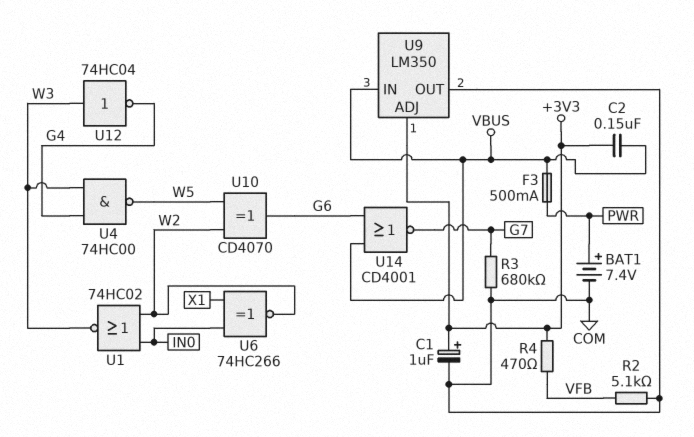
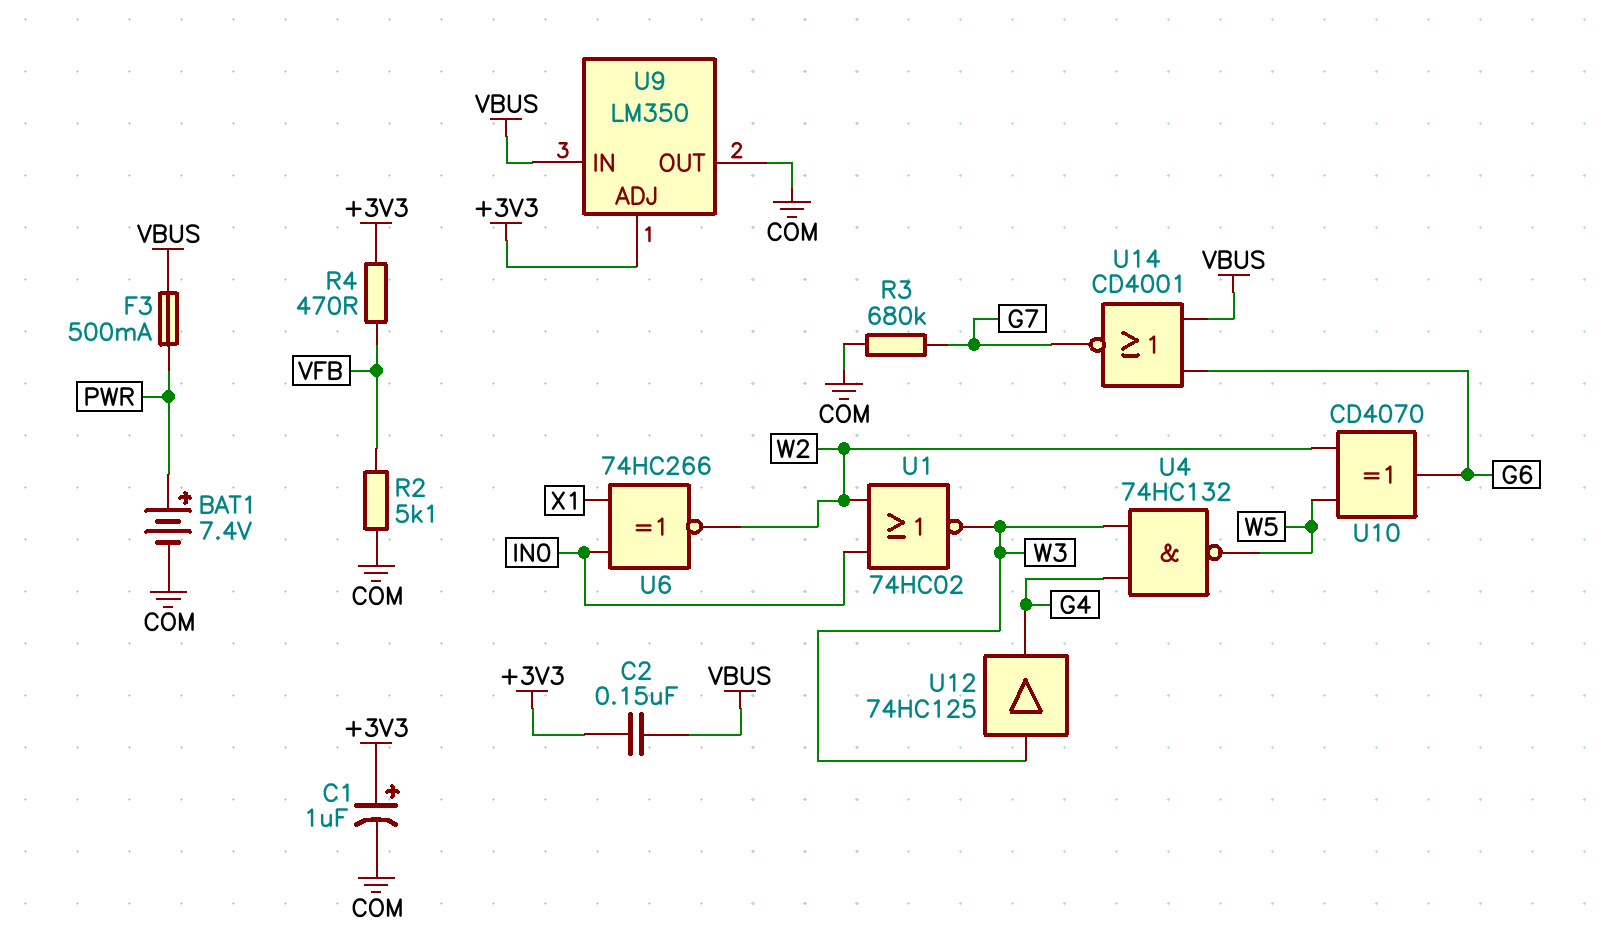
U4: NAND 74HC00 (in G4, in W3, out W5) -> NAND 74HC132 (in G4, in W3, out W5)
U12: NOT 74HC04 (in W3, out G4) -> buffer 74HC125 (in W3, out G4)

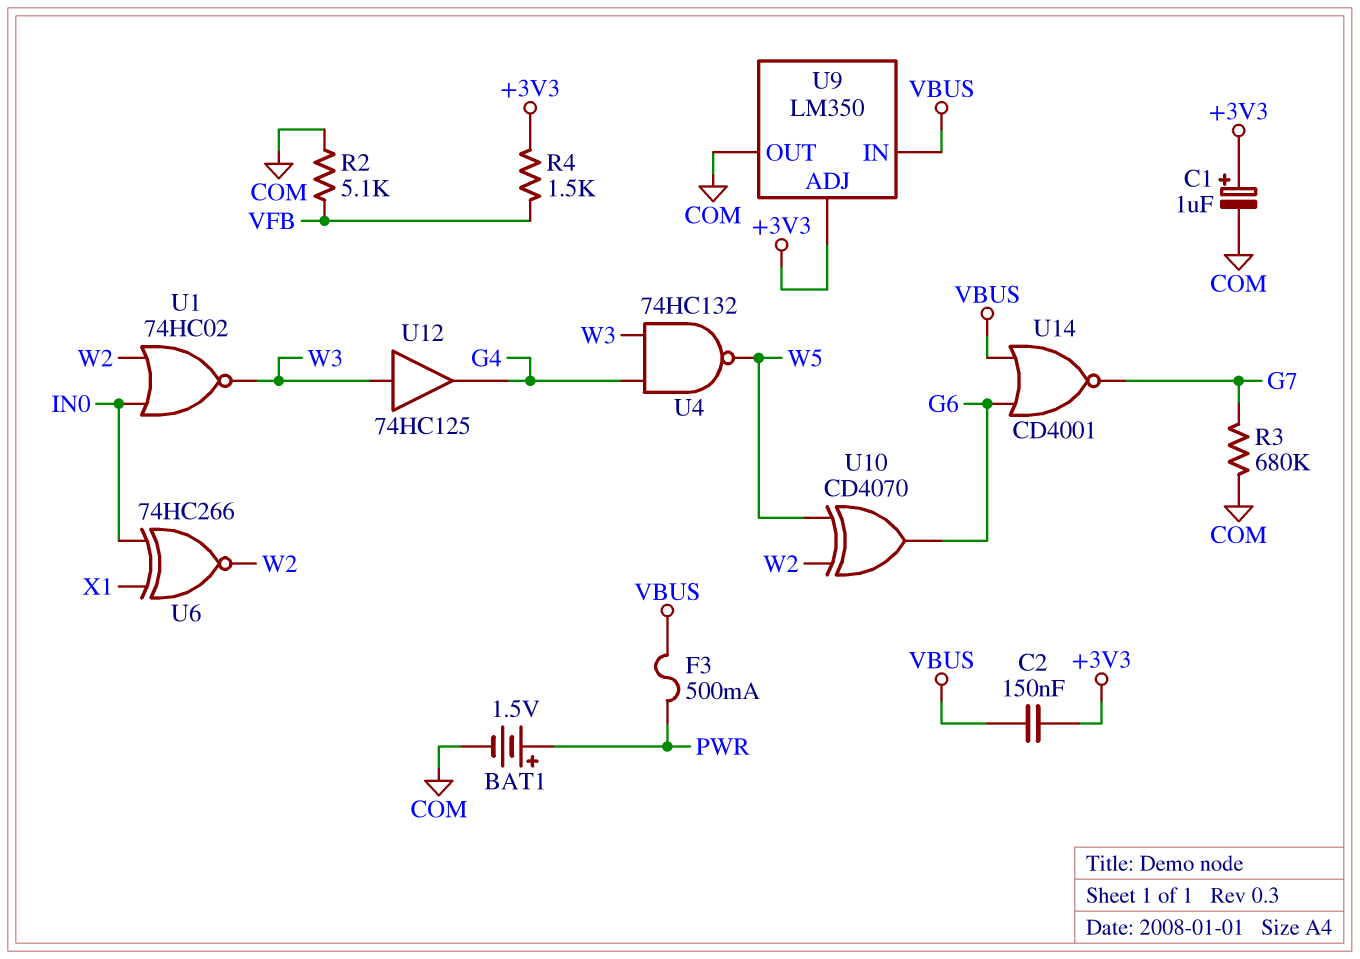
BAT1: 7.4V (plus PWR, minus COM) -> 1.5V (plus PWR, minus COM)
R4: 470 (+3V3, VFB) -> 1.5k (+3V3, VFB)

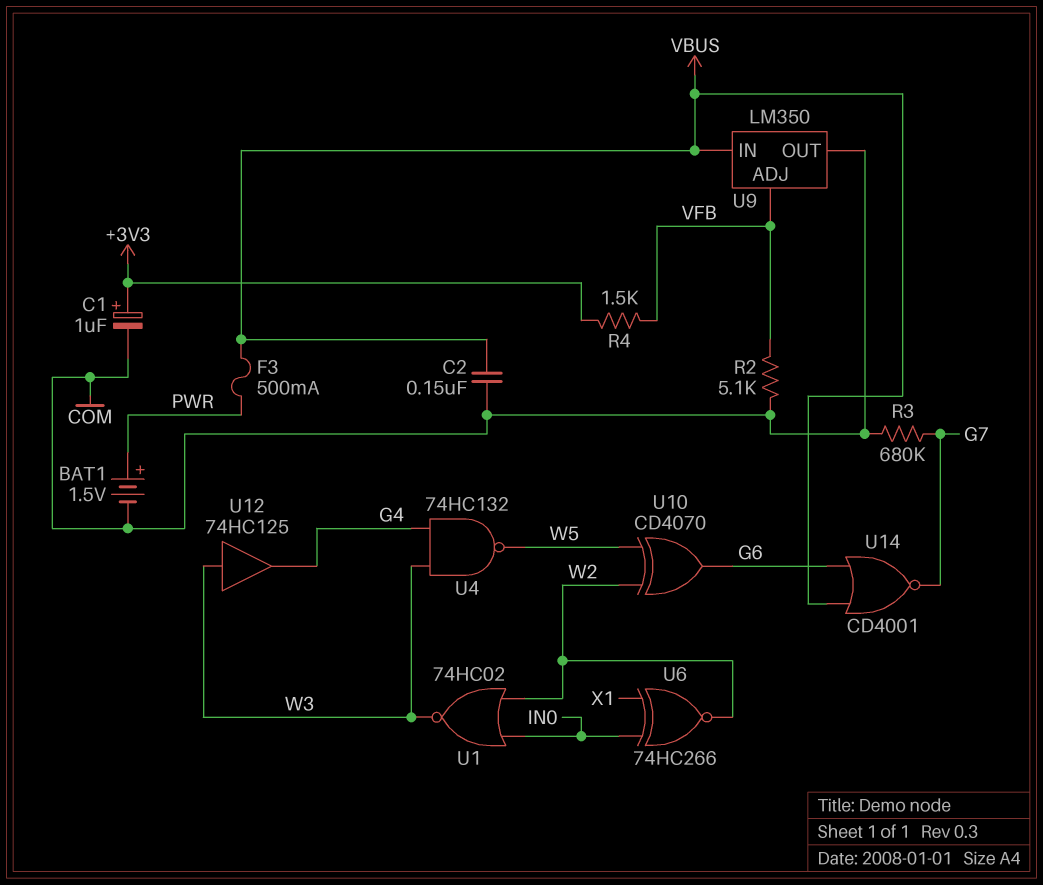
C2: 150nF (+3V3, VBUS) -> 150nF (COM, VBUS)
U9 pin ADJ: +3V3 -> VFB

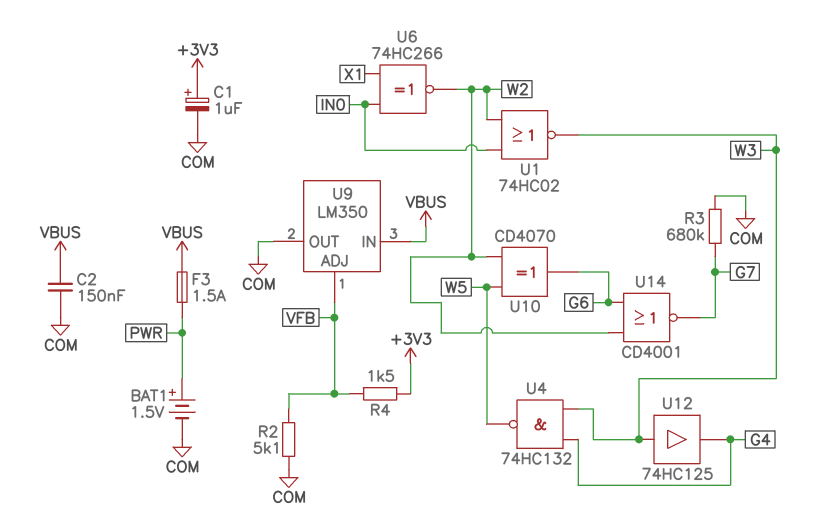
F3: 500mA (PWR, VBUS) -> 1.5A (PWR, VBUS)
U14: NOR CD4001 (in G6, in VBUS, out G7) -> NOR CD4001 (in G6, in W2, out G7)

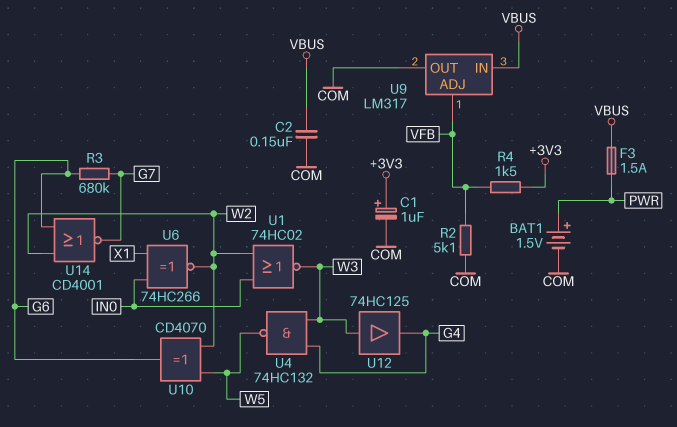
R3: 680k (COM, G7) -> 680k (G6, G7)
U9: LM350 -> LM317

